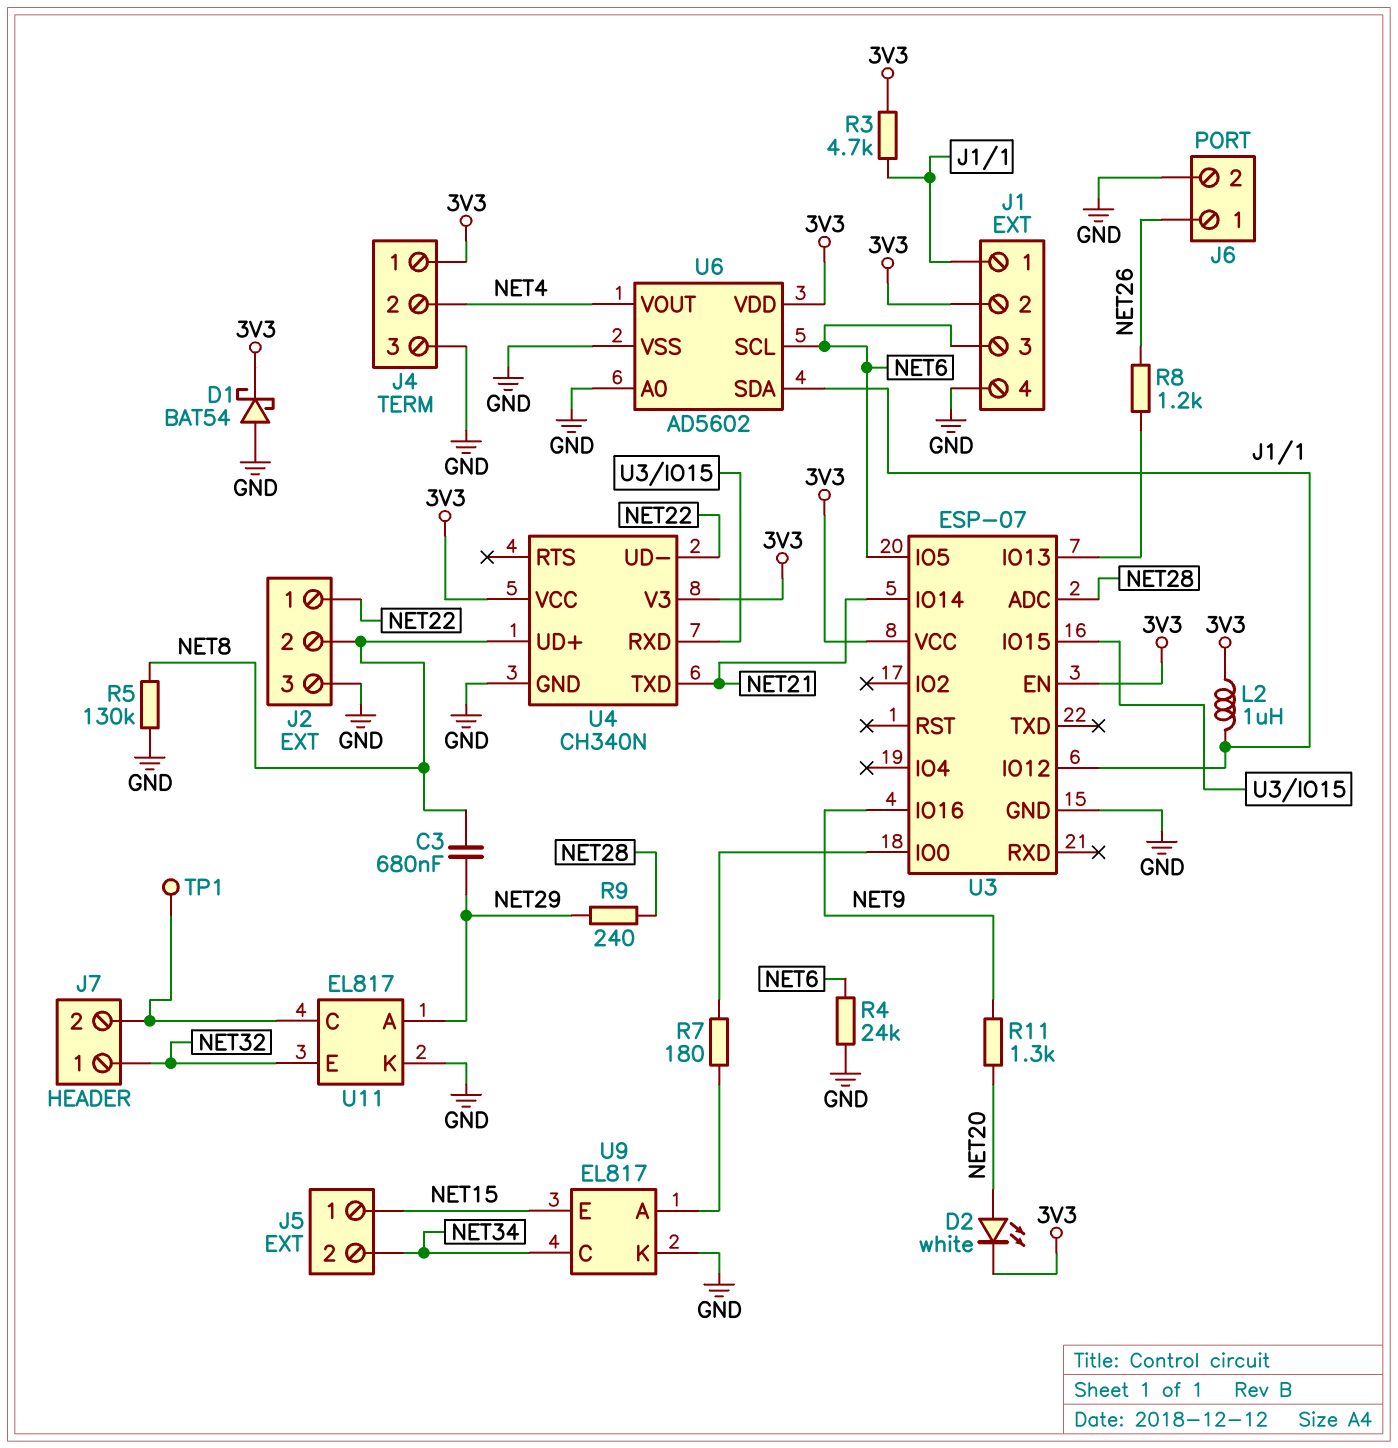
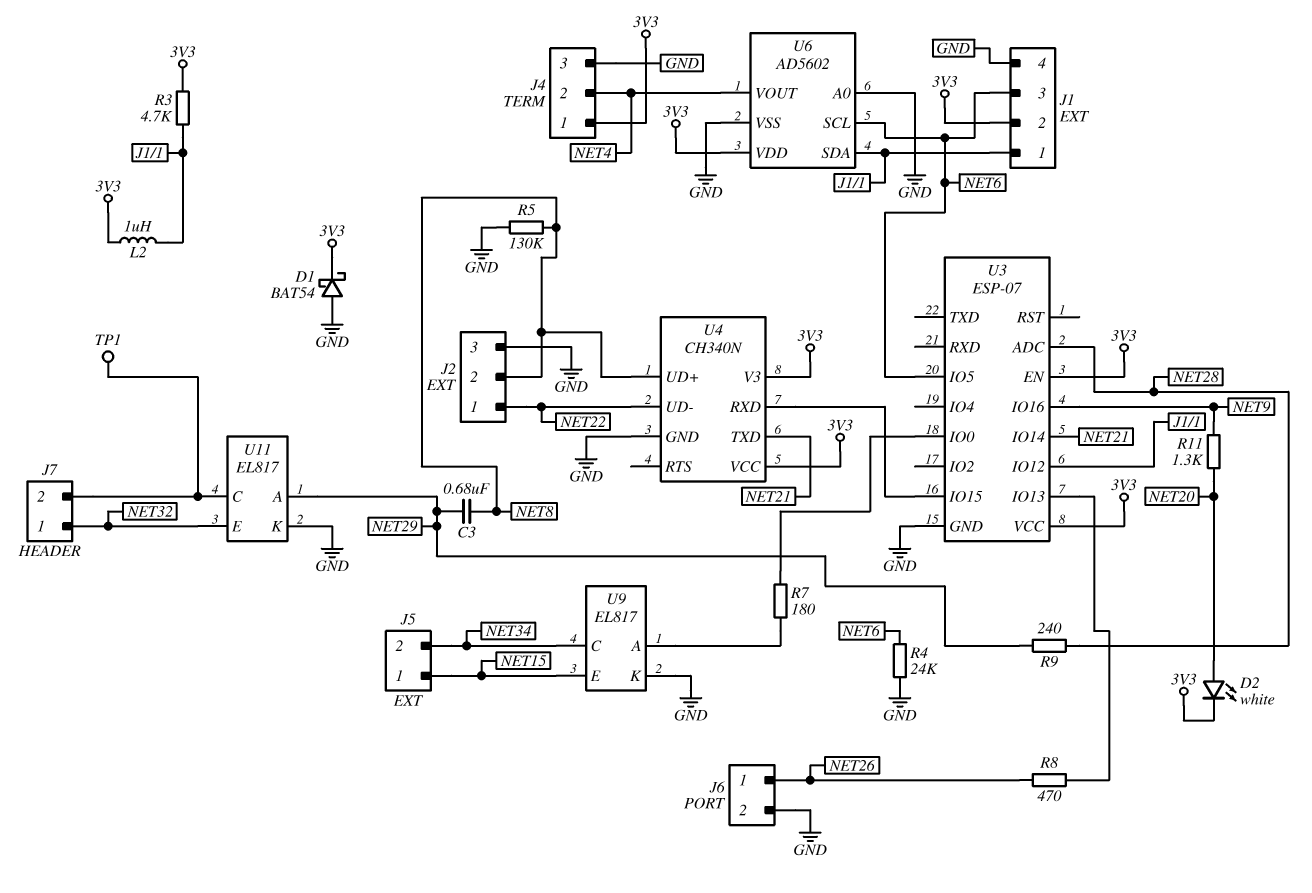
R8: 1.2k (NET26, U3/IO13) -> 470 (NET26, U3/IO13)

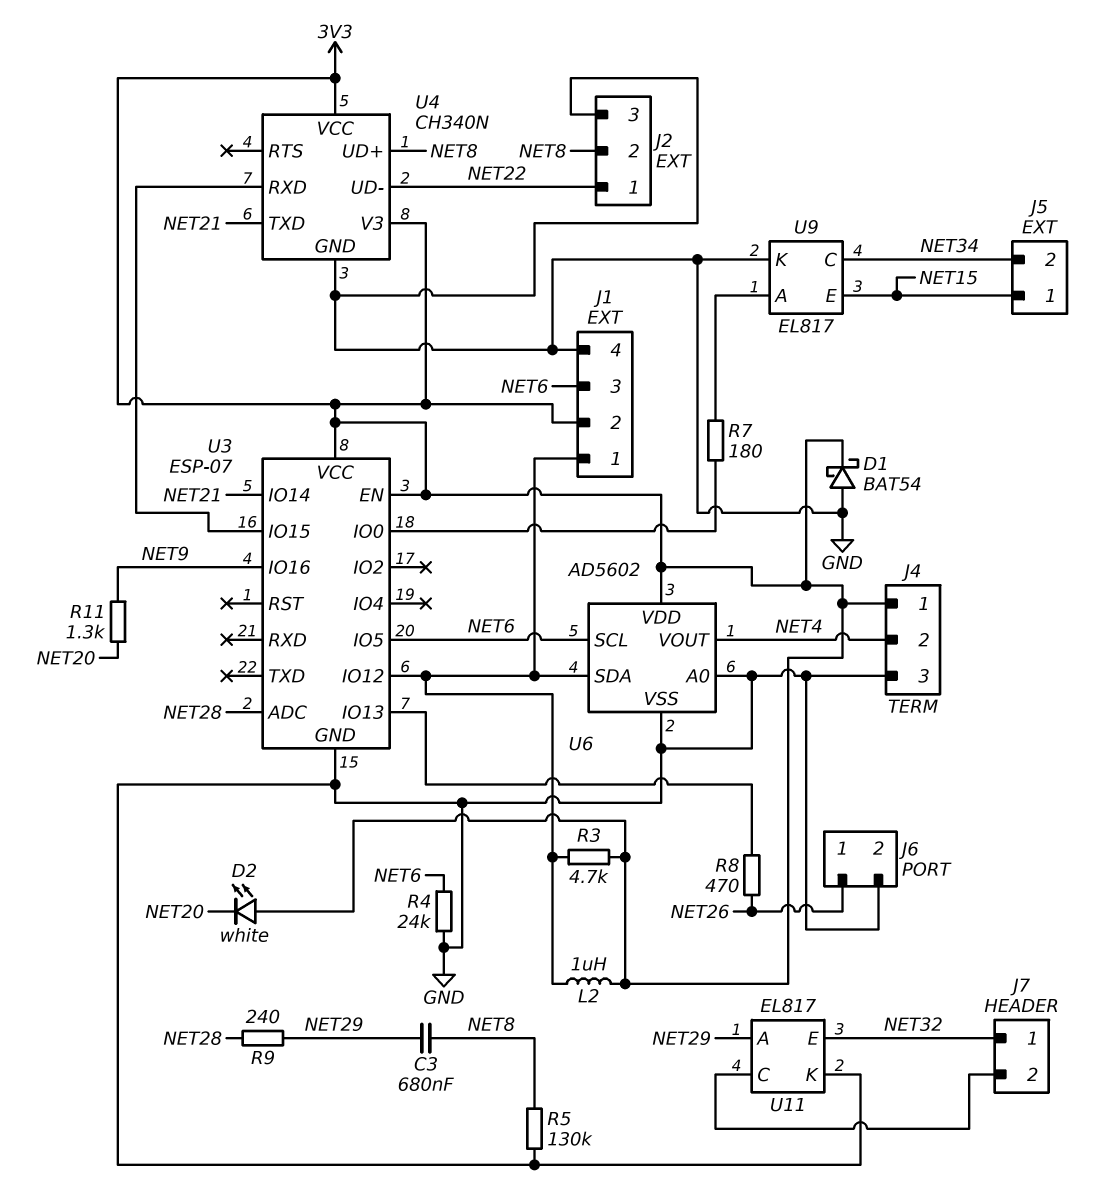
D2: LED white (A NET20, K 3V3) -> LED white (A 3V3, K NET20)
TP1: test point (J7/2) -> none

